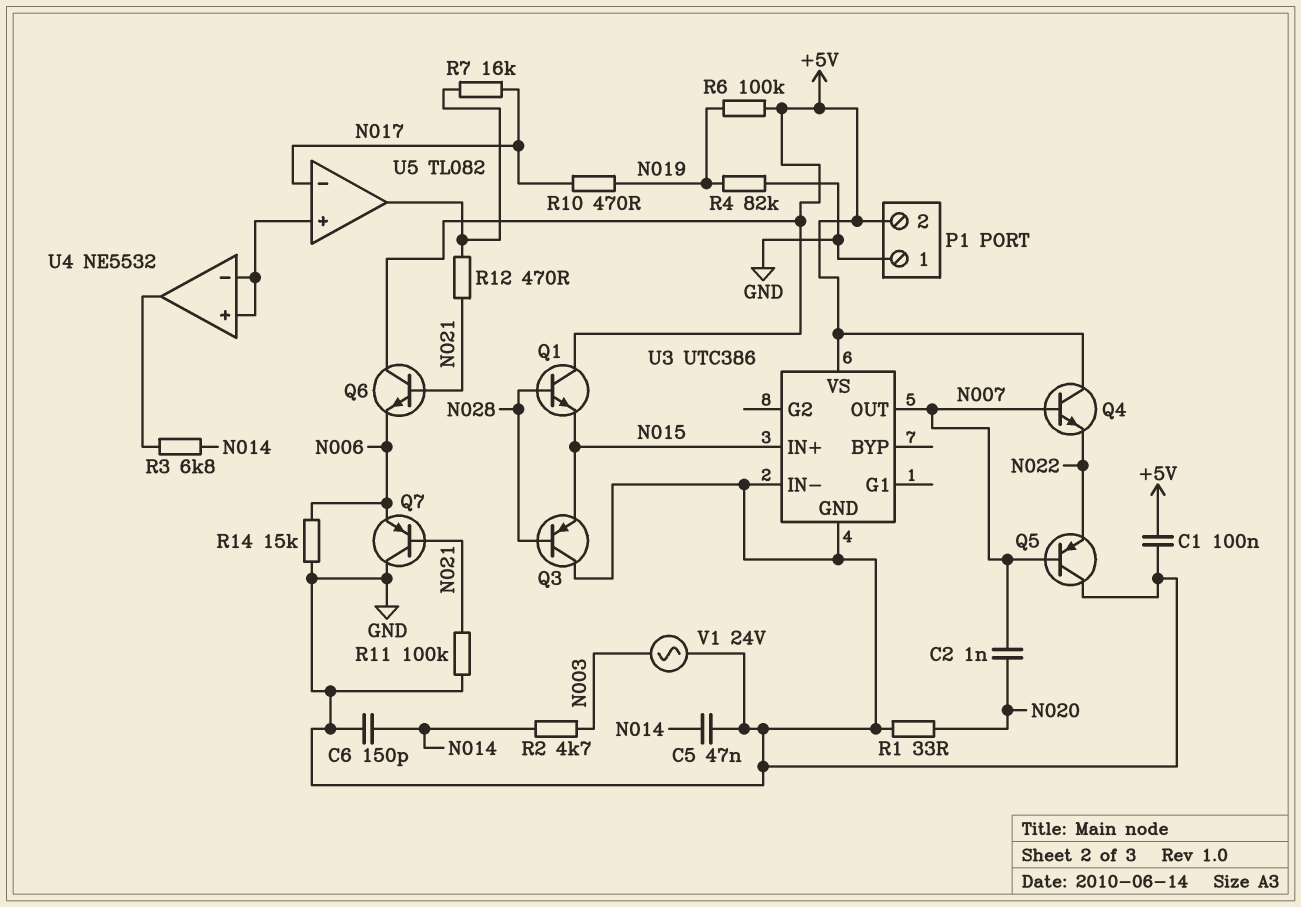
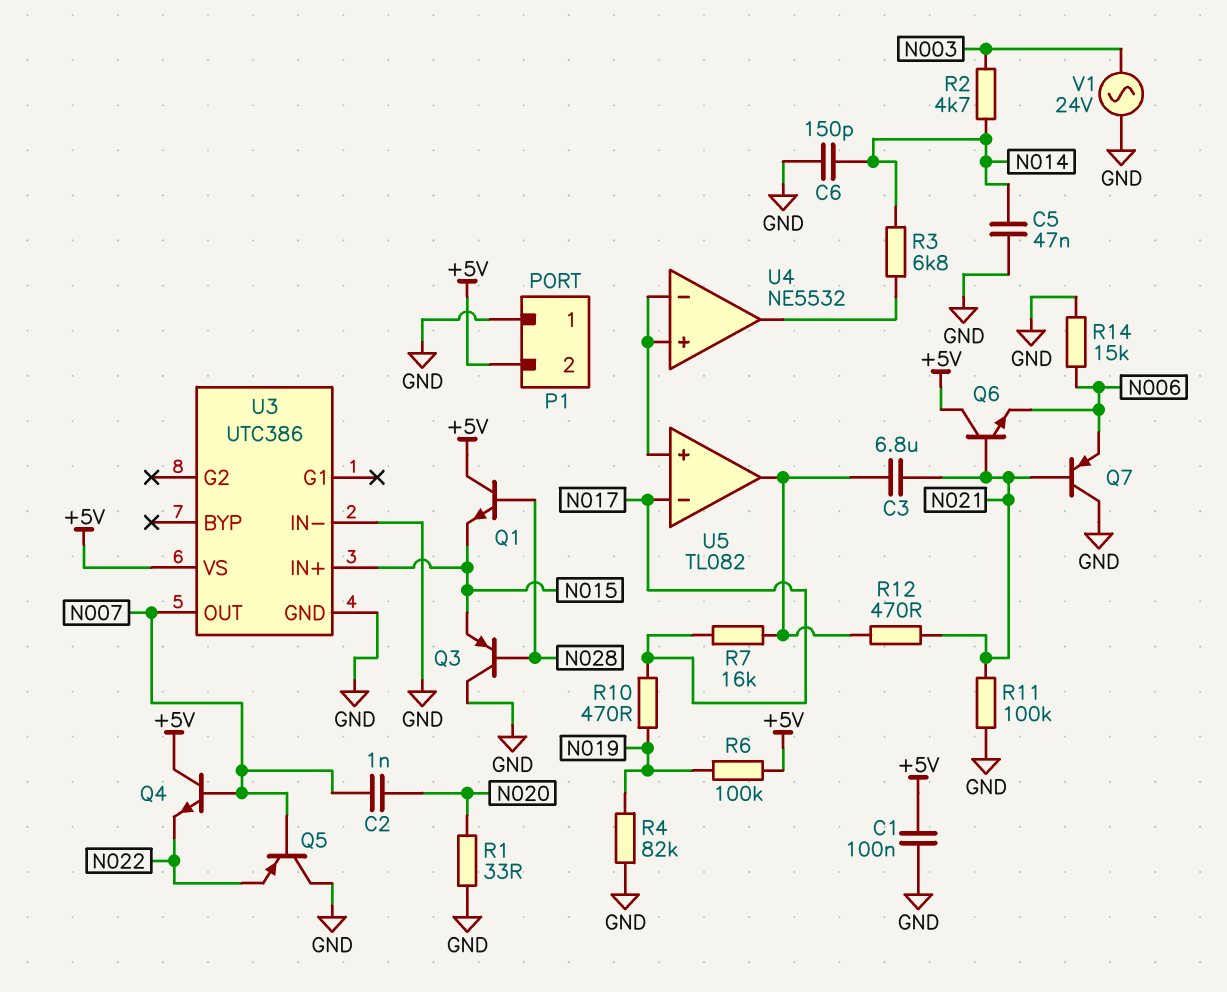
C3: none -> 6.8uF (N021, U5/out)

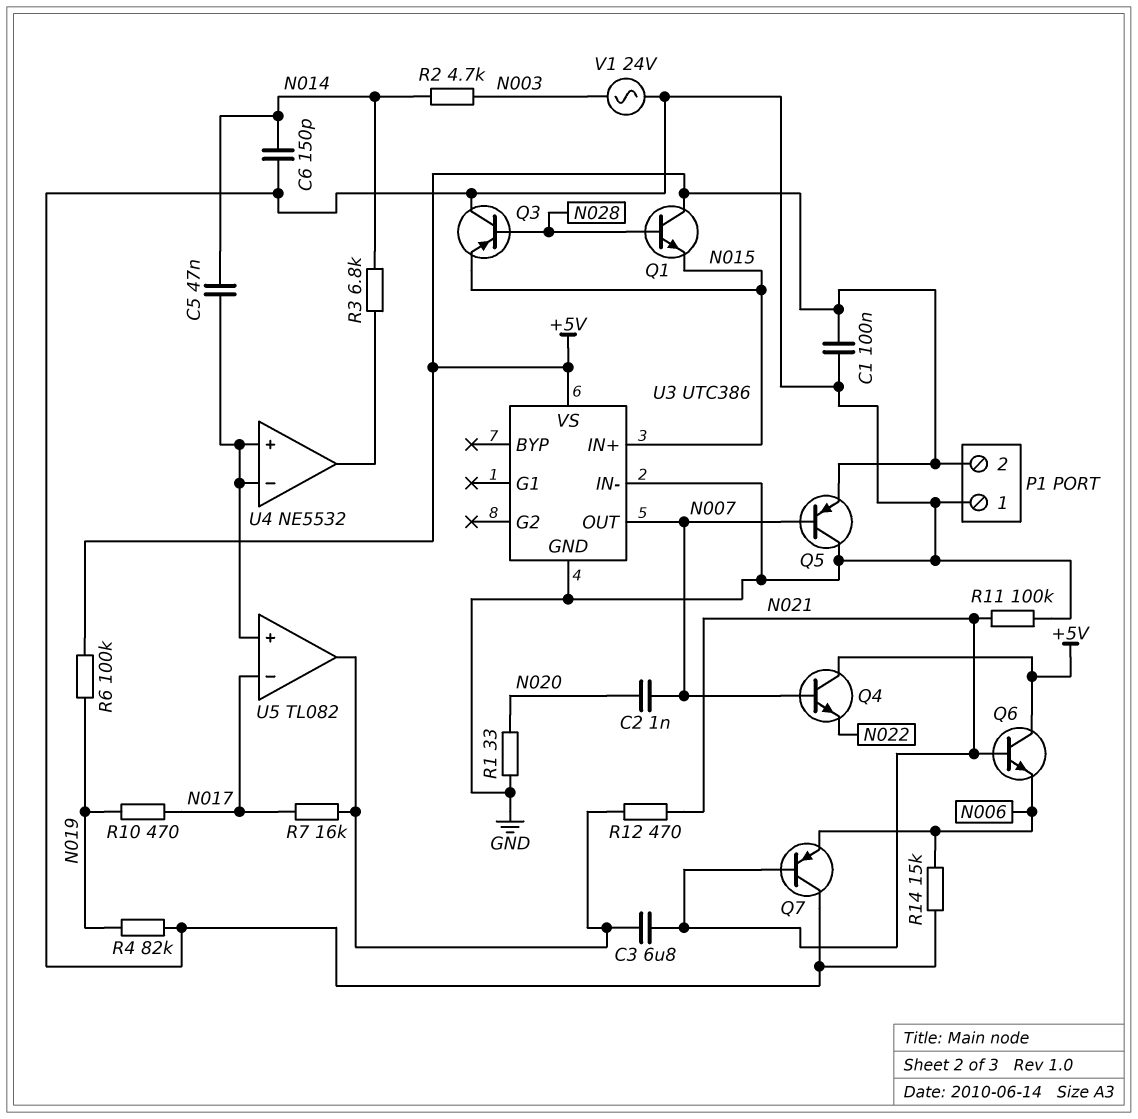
C5: 47nF (GND, N014) -> 47nF (N014, U4/in+)
Q5: PNP (B N007, C GND, E N022) -> PNP (B N007, C GND, E +5V)

